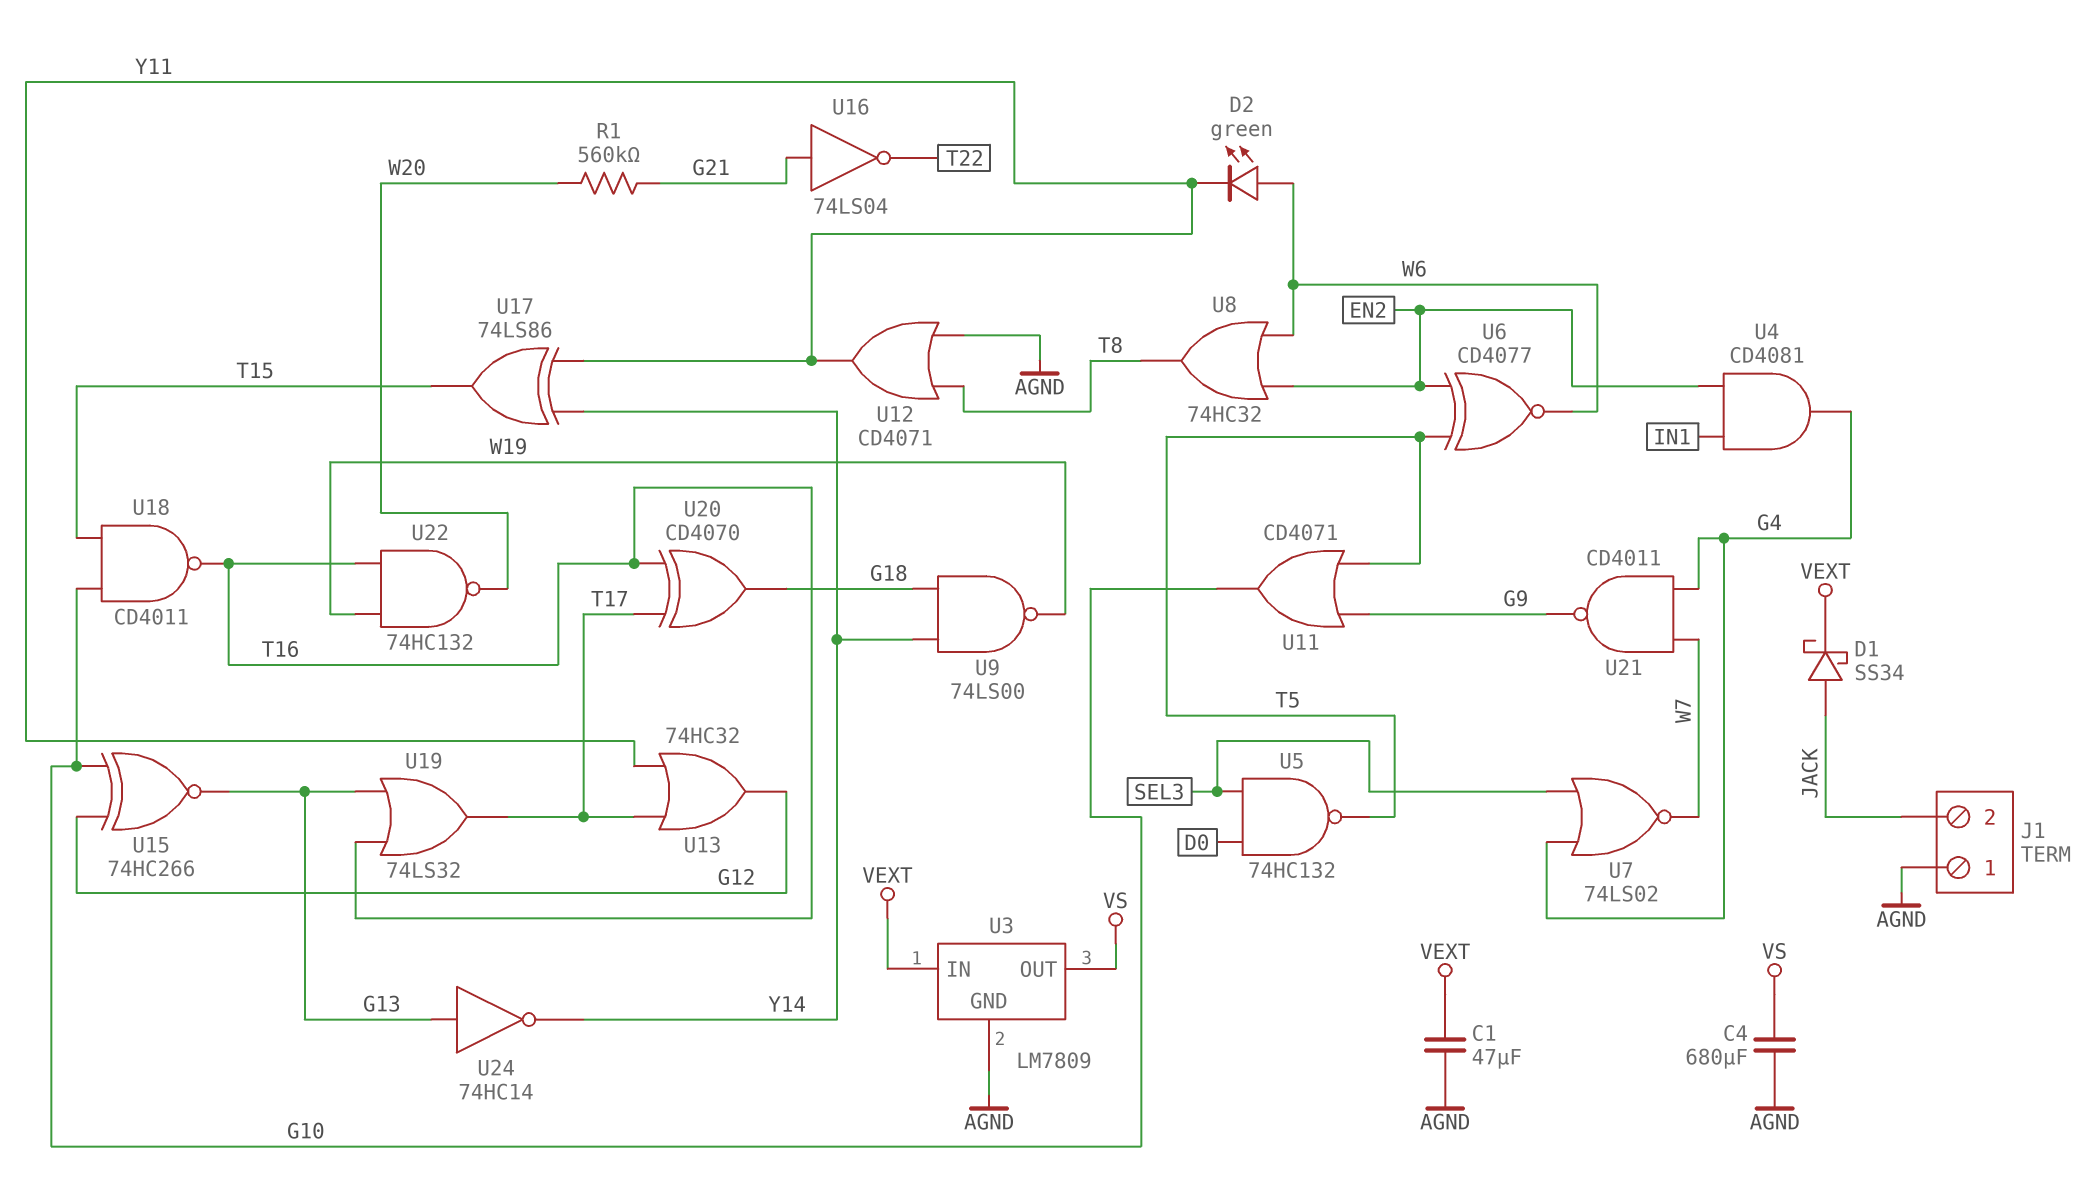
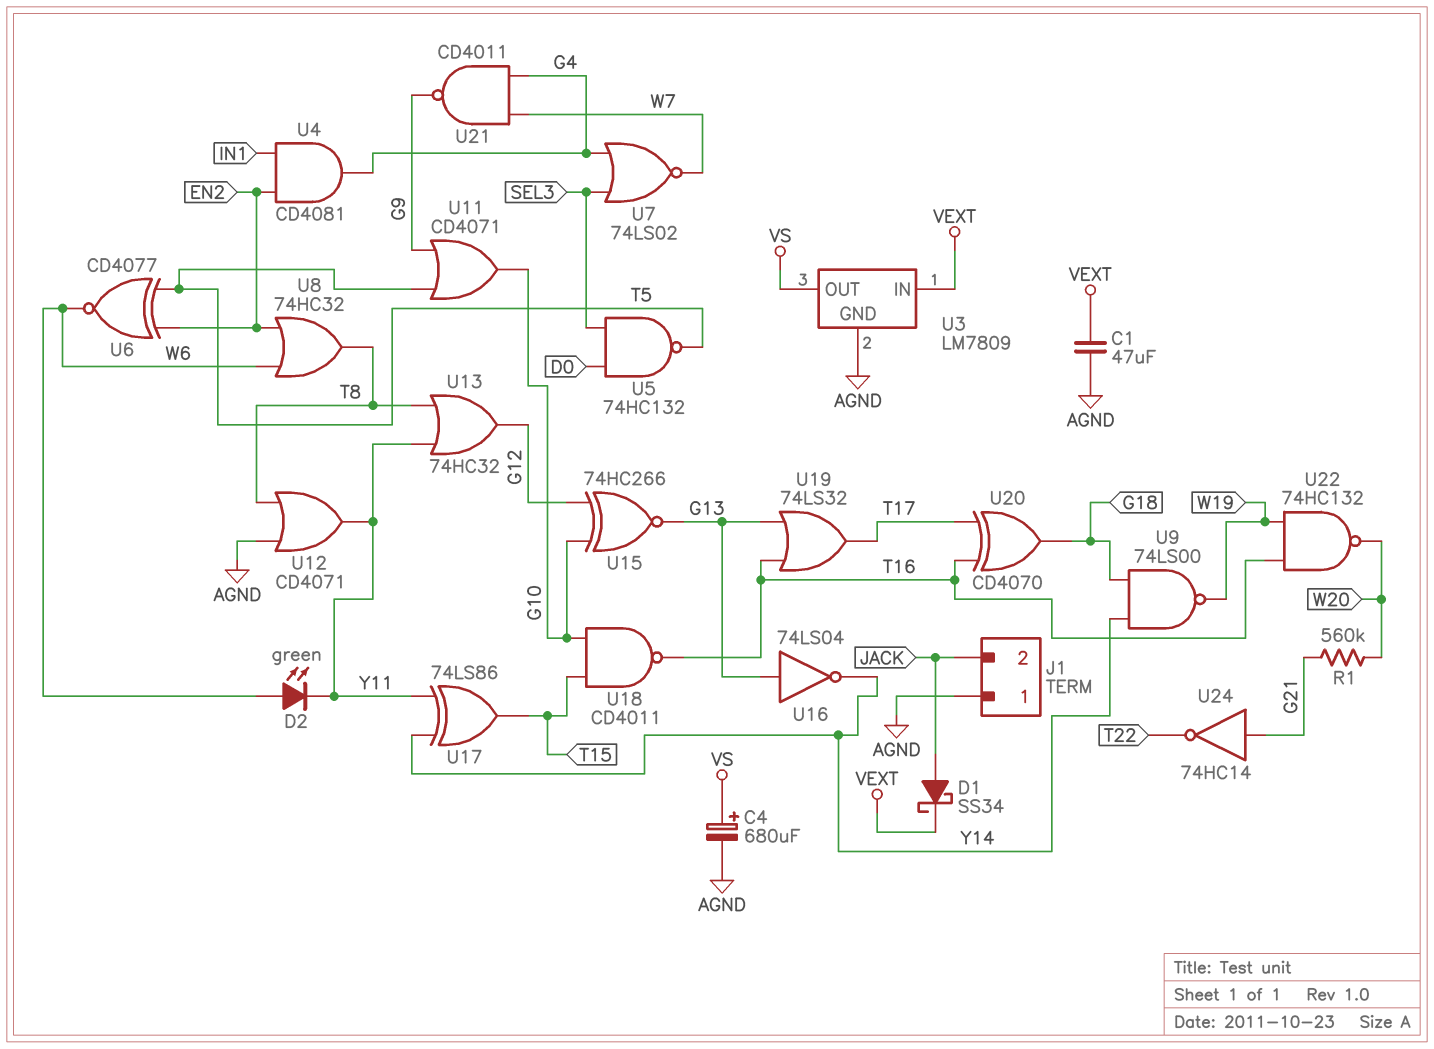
C4: 680uF (AGND, VS) -> 680uF (plus VS, minus AGND)
U13: OR 74HC32 (in T17, in Y11, out G12) -> OR 74HC32 (in T8, in Y11, out G12)
U16: NOT 74LS04 (in G21, out T22) -> NOT 74LS04 (in G13, out Y14)
U24: NOT 74HC14 (in G13, out Y14) -> NOT 74HC14 (in G21, out T22)

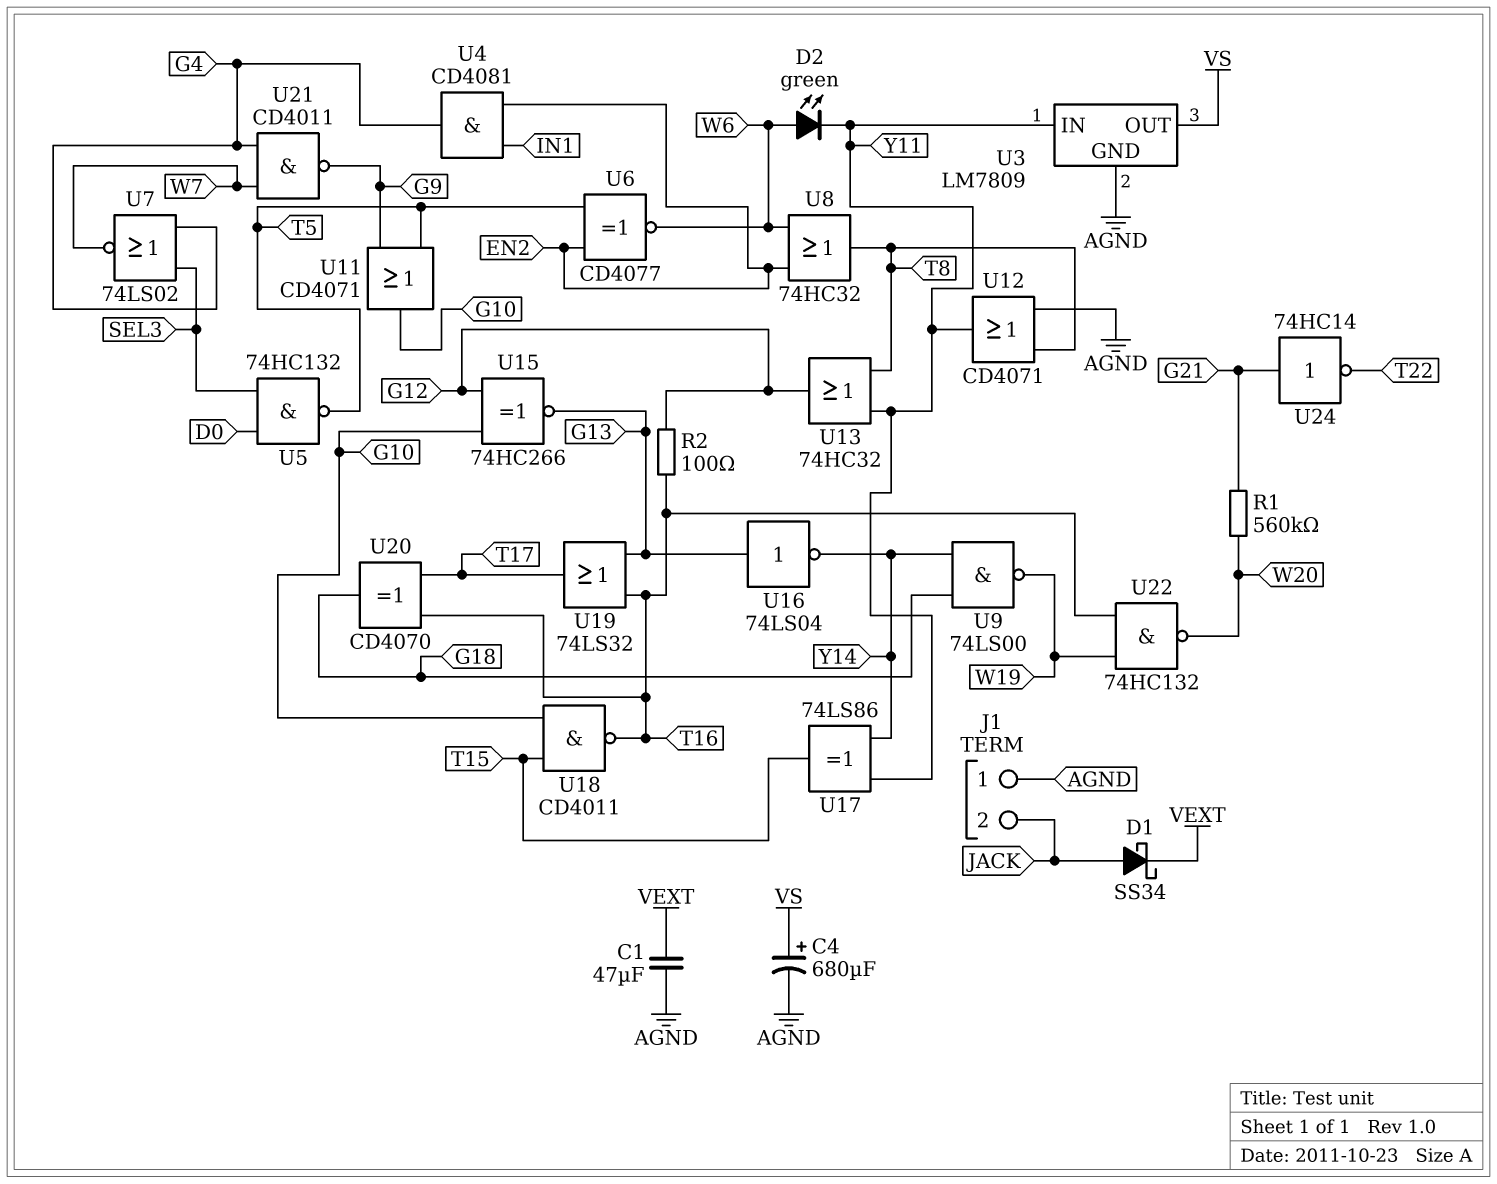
R2: none -> 100 (G12, T16)
U3 pin IN: VEXT -> Y11

